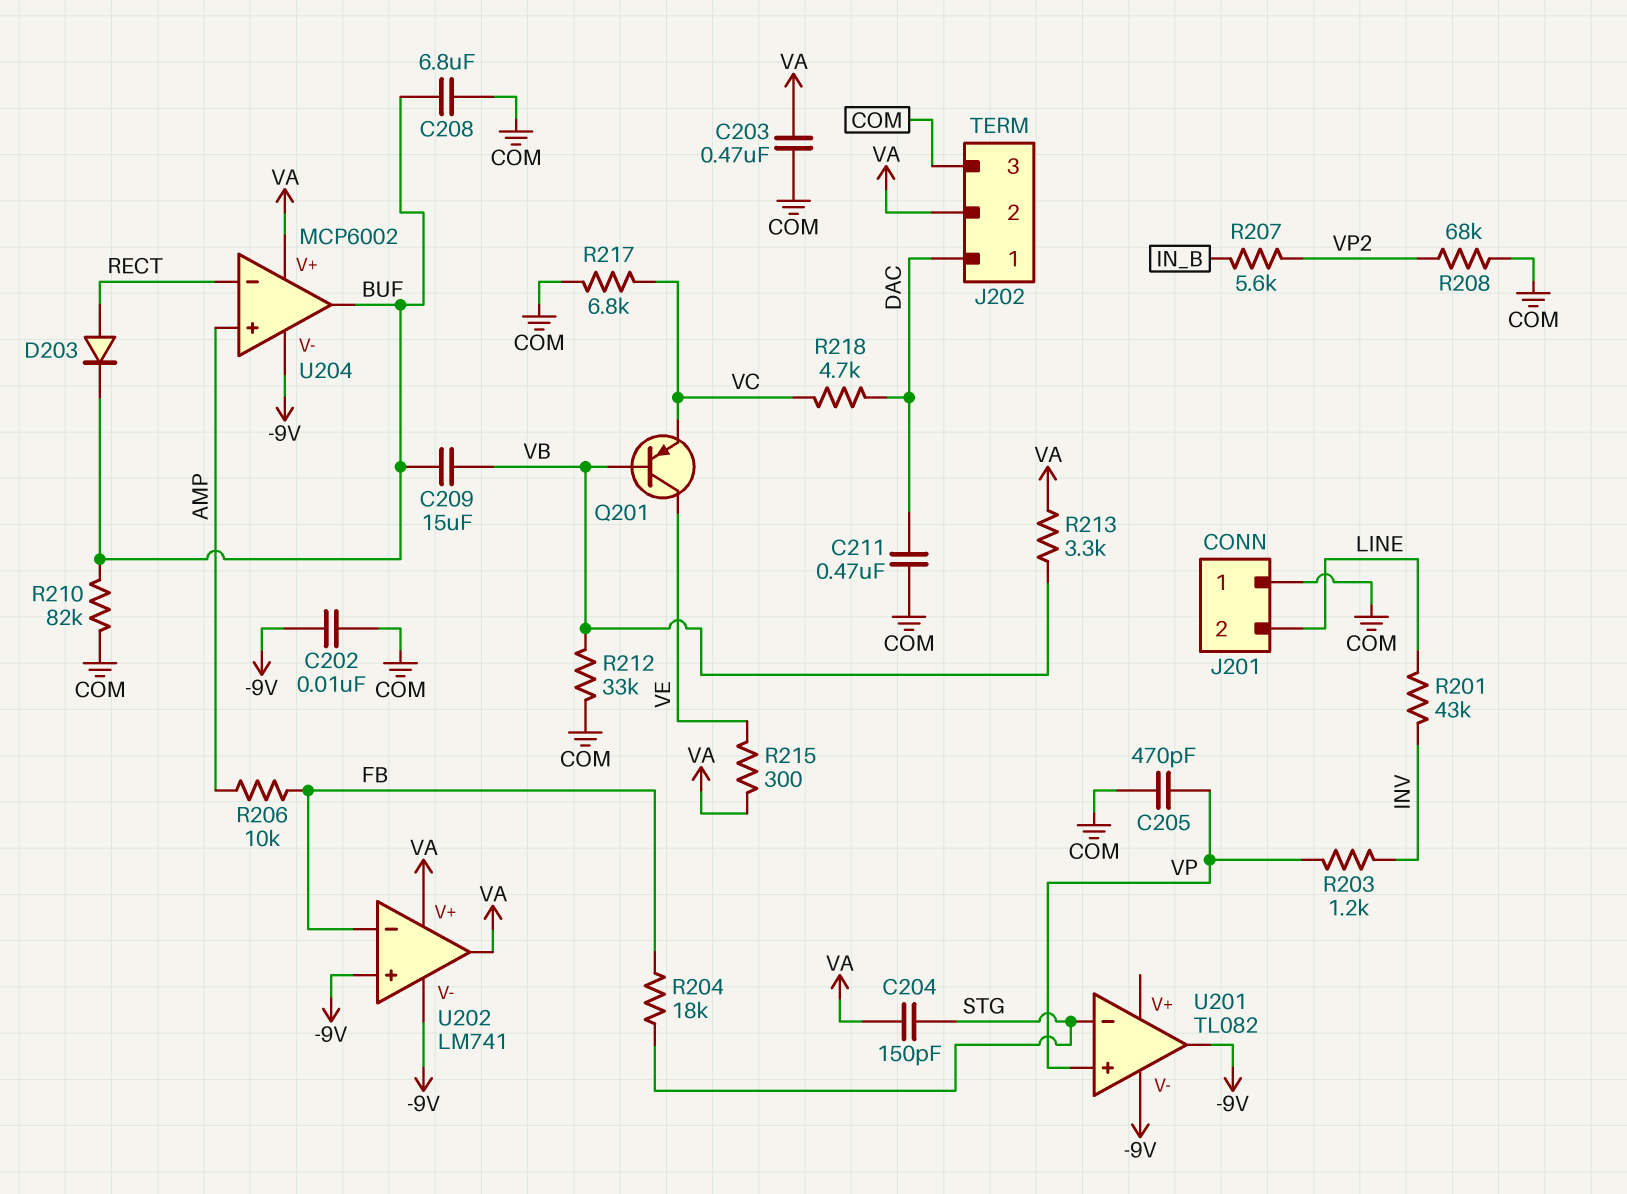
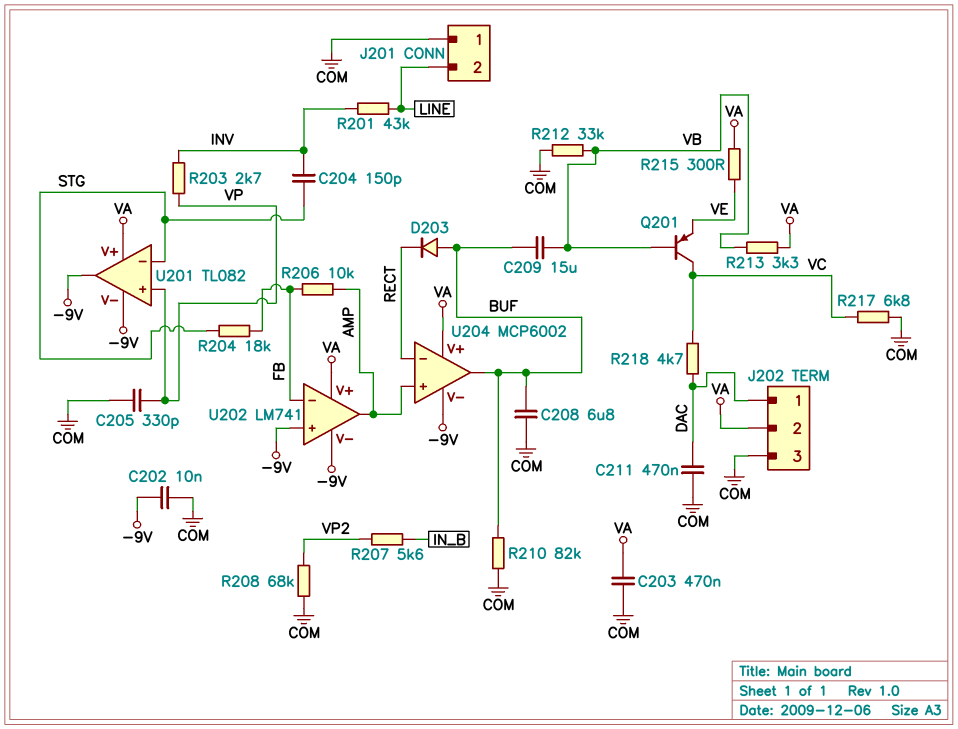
C204: 150pF (STG, VA) -> 150pF (INV, STG)
C205: 470pF (COM, VP) -> 330pF (COM, VP)
D203: diode (A RECT, K BUF) -> diode (A BUF, K RECT)
Q201: PNP (B VB, C VE, E VC) -> PNP (B VB, C VC, E VE)
R203: 1.2k (INV, VP) -> 2.7k (INV, VP)
U201 pin V+: none -> VA
U202 pin out: VA -> AMP

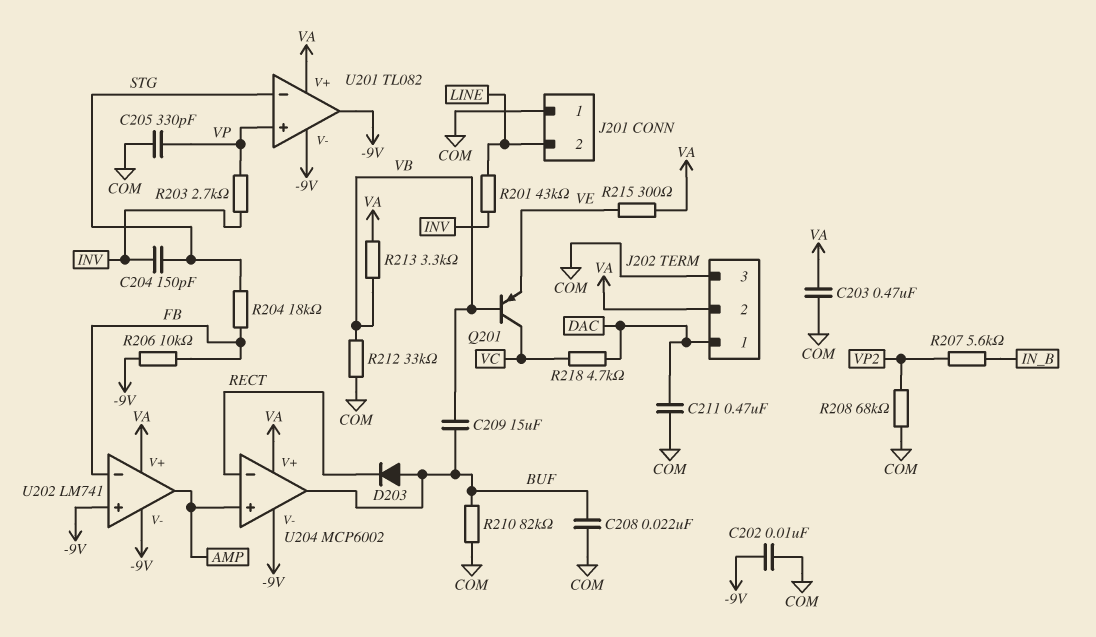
C208: 6.8uF (BUF, COM) -> 22nF (BUF, COM)
R206: 10k (AMP, FB) -> 10k (-9V, FB)
R217: 6.8k (COM, VC) -> none

